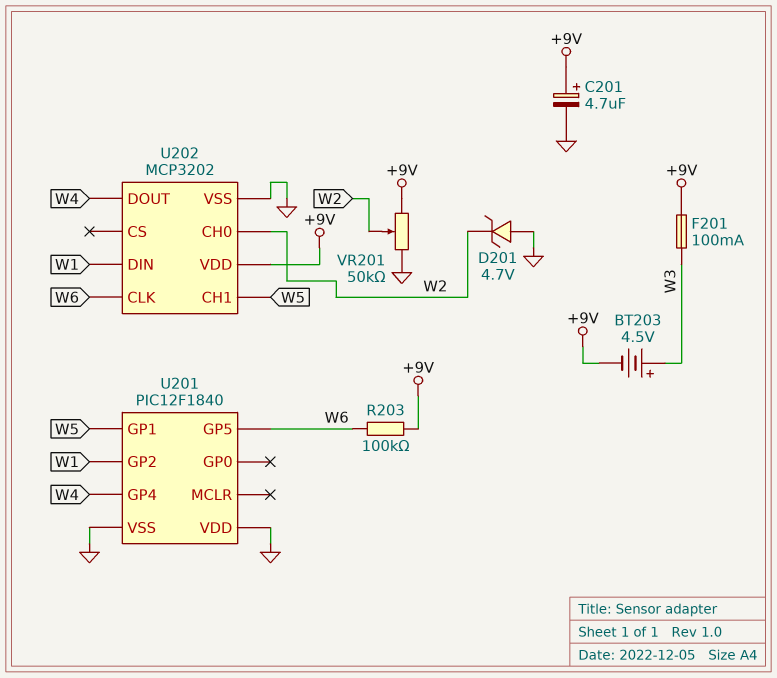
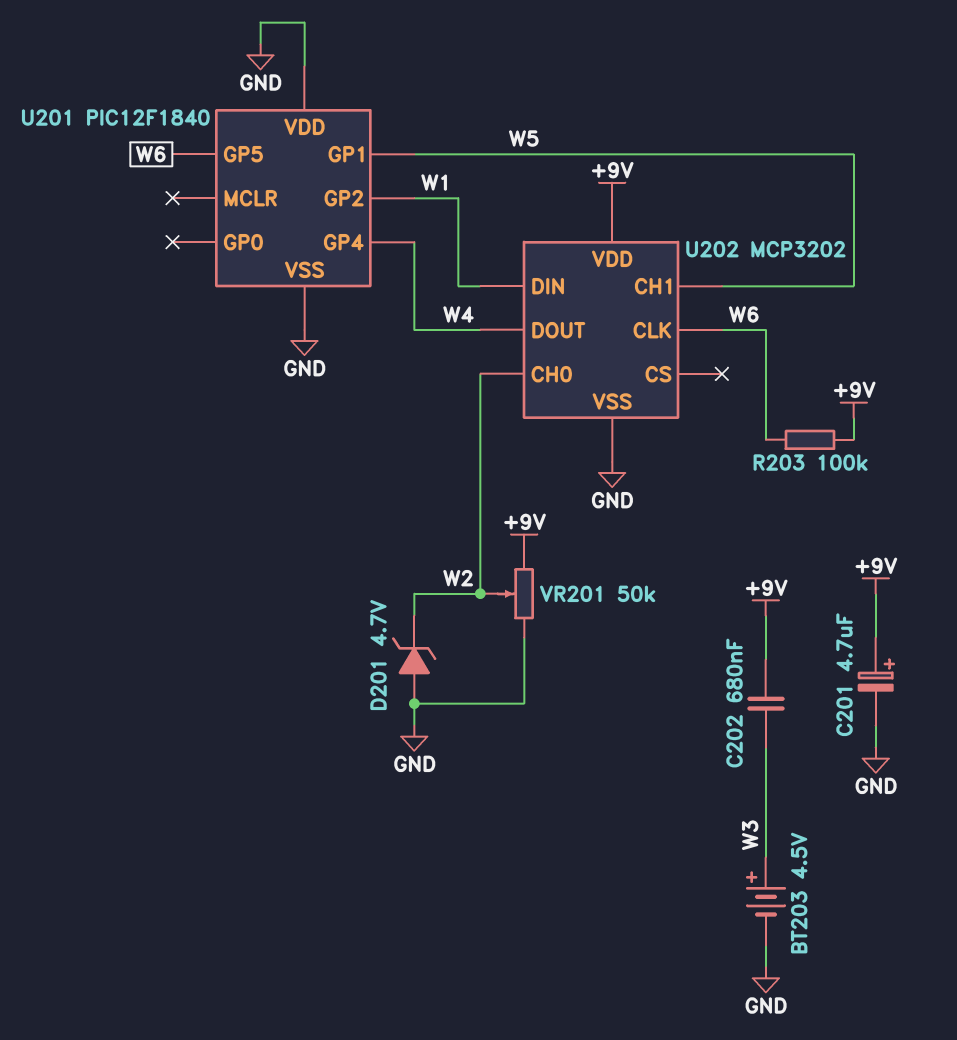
BT203: 4.5V (plus W3, minus +9V) -> 4.5V (plus W3, minus GND)
C202: none -> 680nF (+9V, W3)
F201: 100mA (+9V, W3) -> none

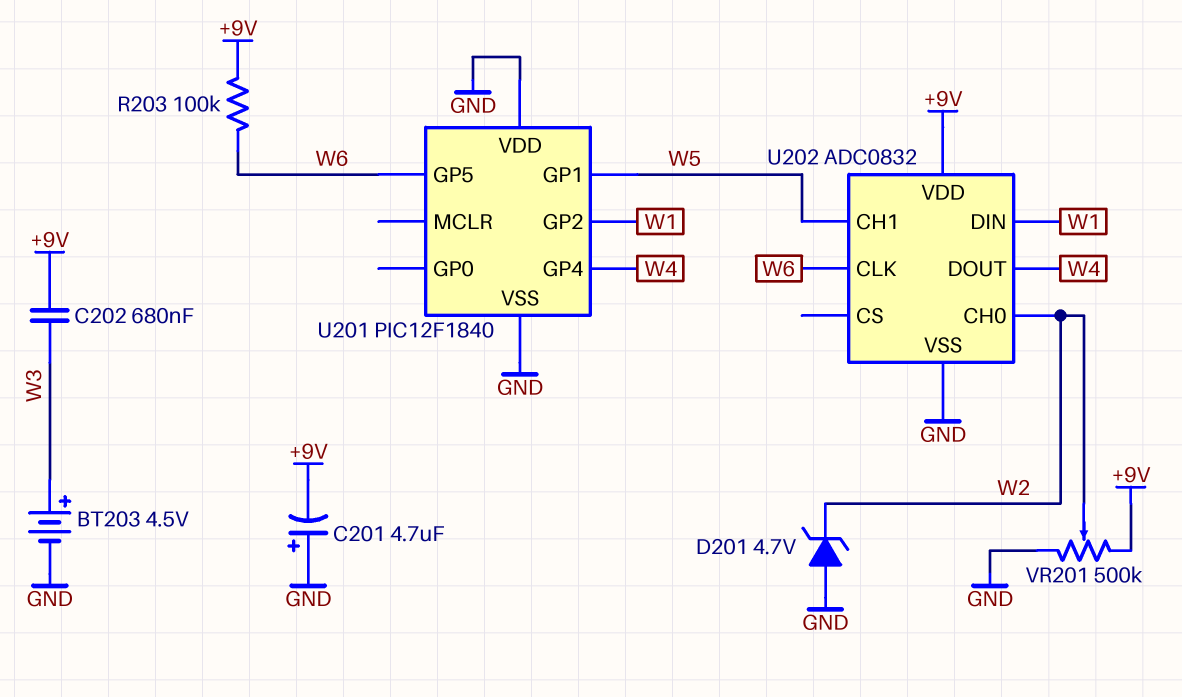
C201: 4.7uF (plus +9V, minus GND) -> 4.7uF (plus GND, minus +9V)
U202: MCP3202 -> ADC0832
VR201: 50k (+9V, GND, wiper W2) -> 500k (+9V, GND, wiper W2)

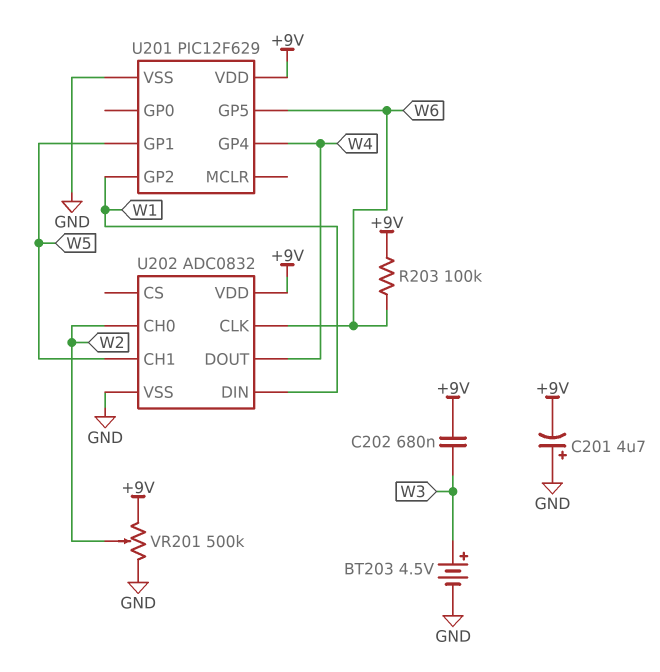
D201: zener 4.7V (A GND, K W2) -> none
U201: PIC12F1840 -> PIC12F629
U201 pin VDD: GND -> +9V

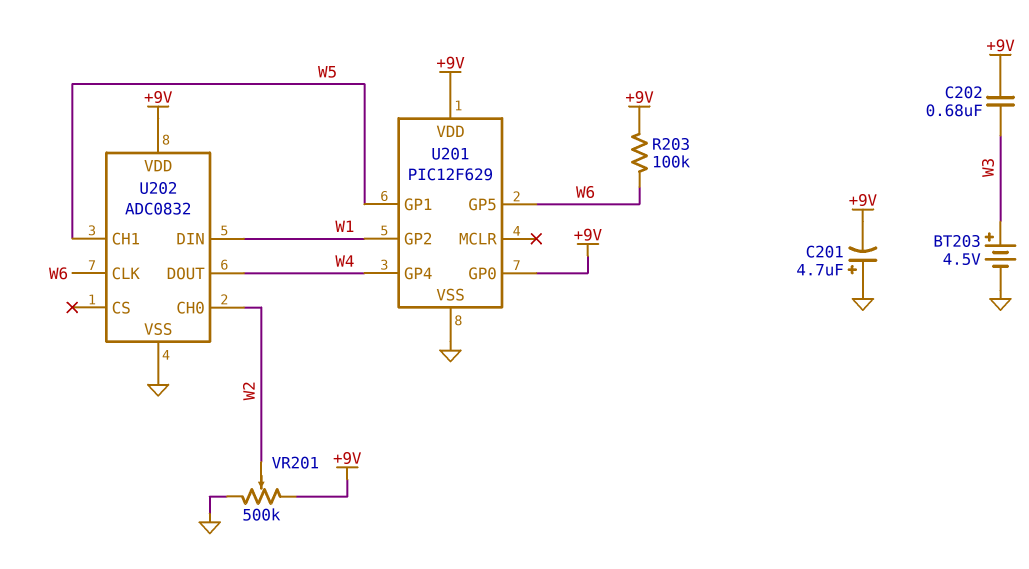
U201 pin GP0: none -> +9V

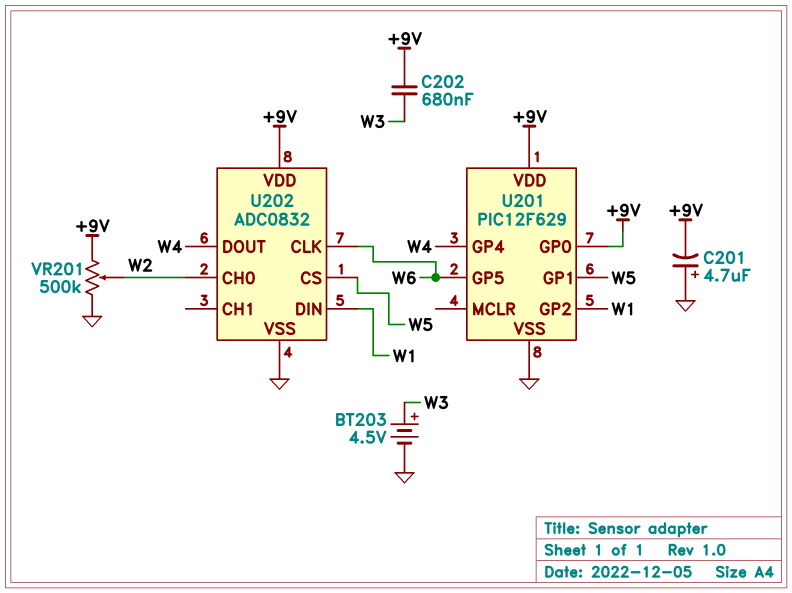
R203: 100k (+9V, W6) -> none
U202 pin CH1: W5 -> none
U202 pin CS: none -> W5

